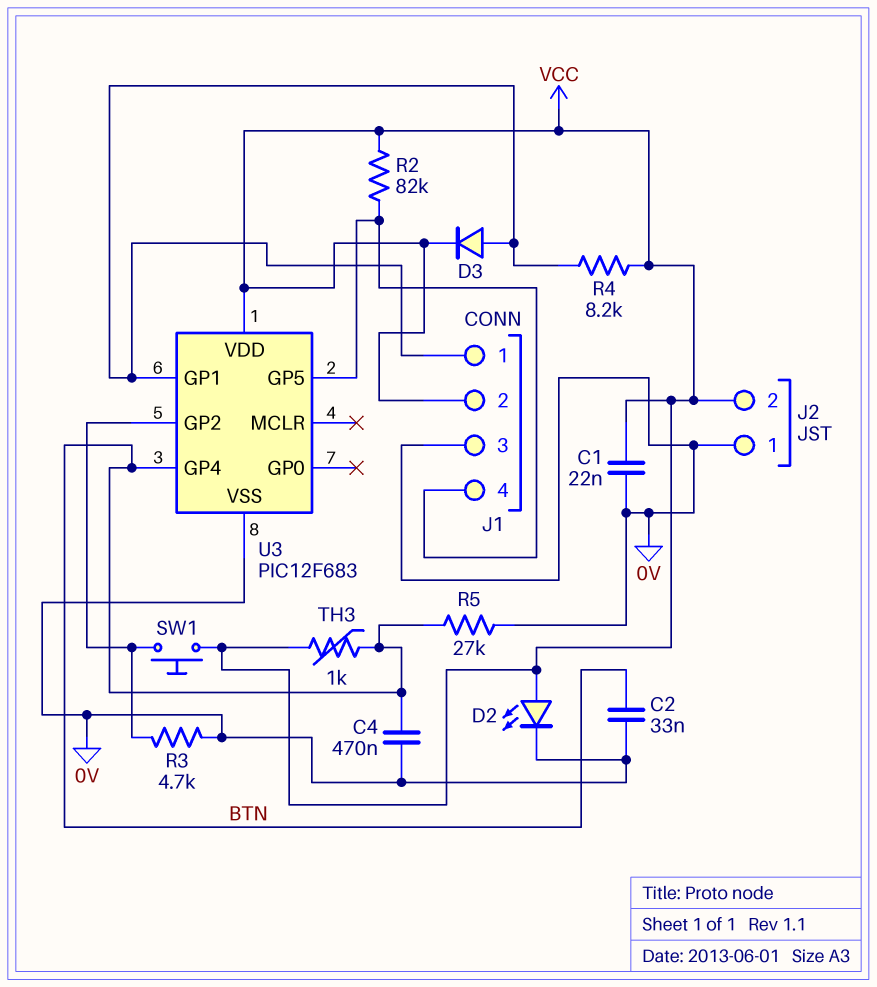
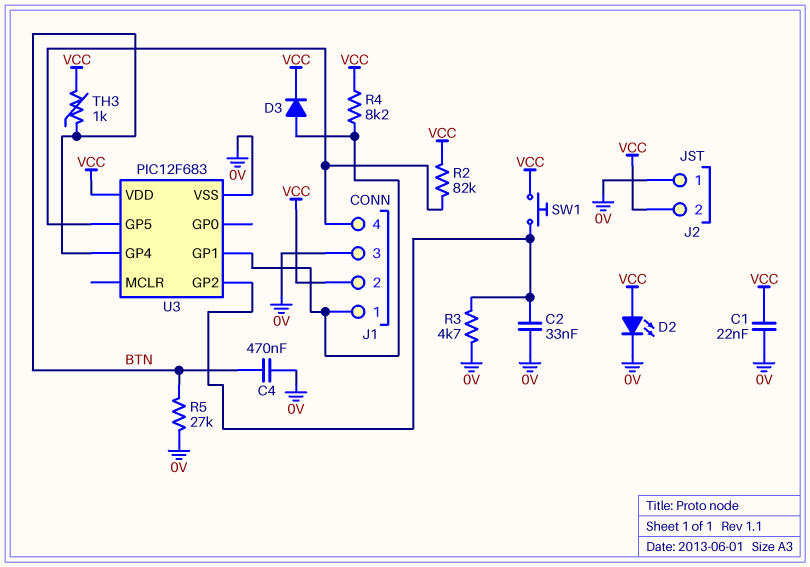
C2: 33nF (0V, BTN) -> 33nF (0V, U3/GP2)

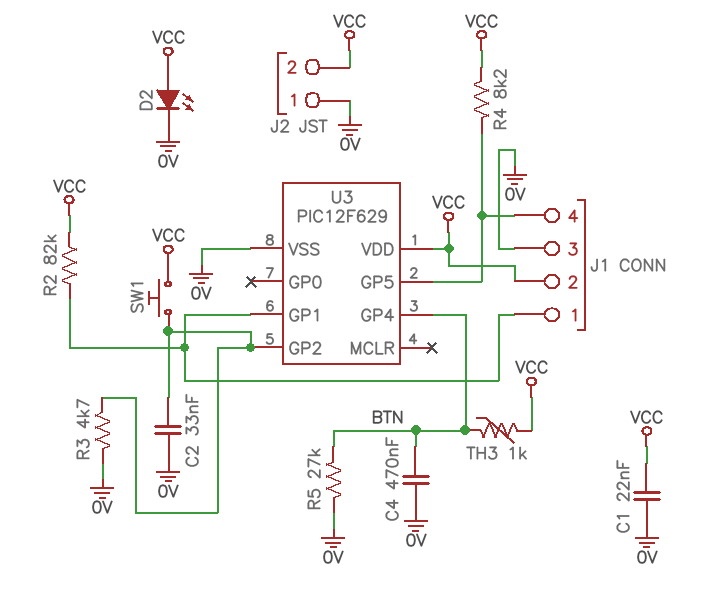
D3: diode (A J1/1, K VCC) -> none
R2: 82k (J1/4, VCC) -> 82k (J1/1, VCC)
R4: 8.2k (J1/1, VCC) -> 8.2k (J1/4, VCC)
U3: PIC12F683 -> PIC12F629

